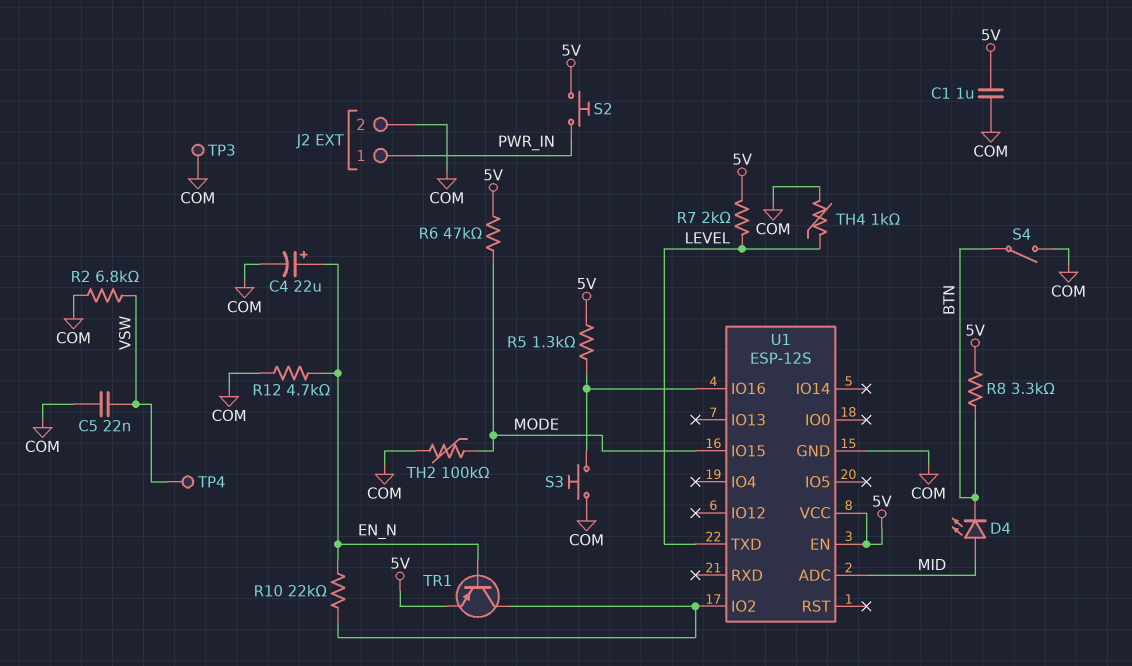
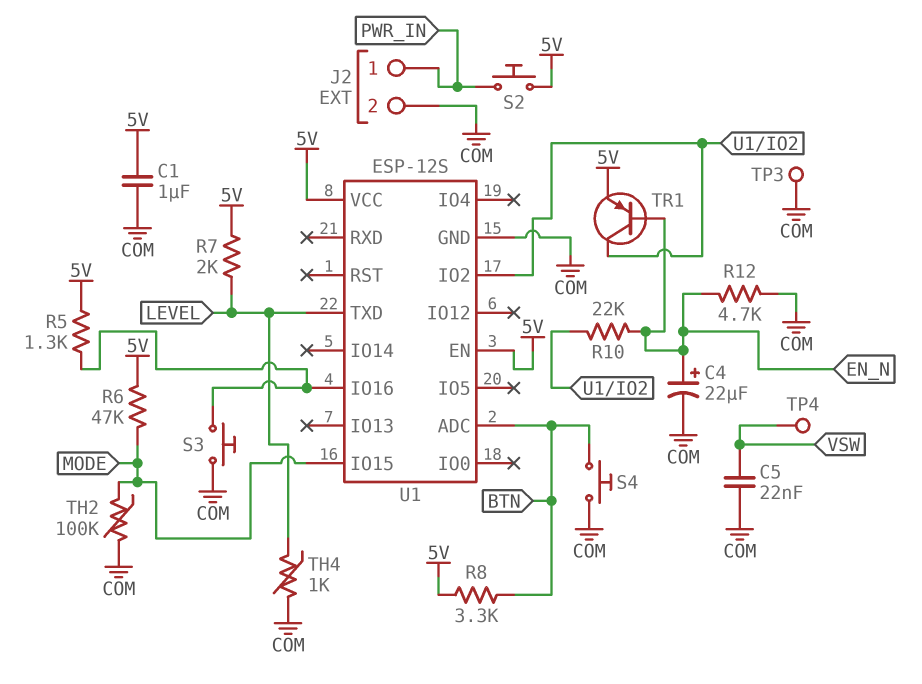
D4: LED (A MID, K BTN) -> none
R2: 6.8k (COM, VSW) -> none
S4: switch (BTN, COM) -> button (BTN, COM)
U1 pin ADC: MID -> BTN

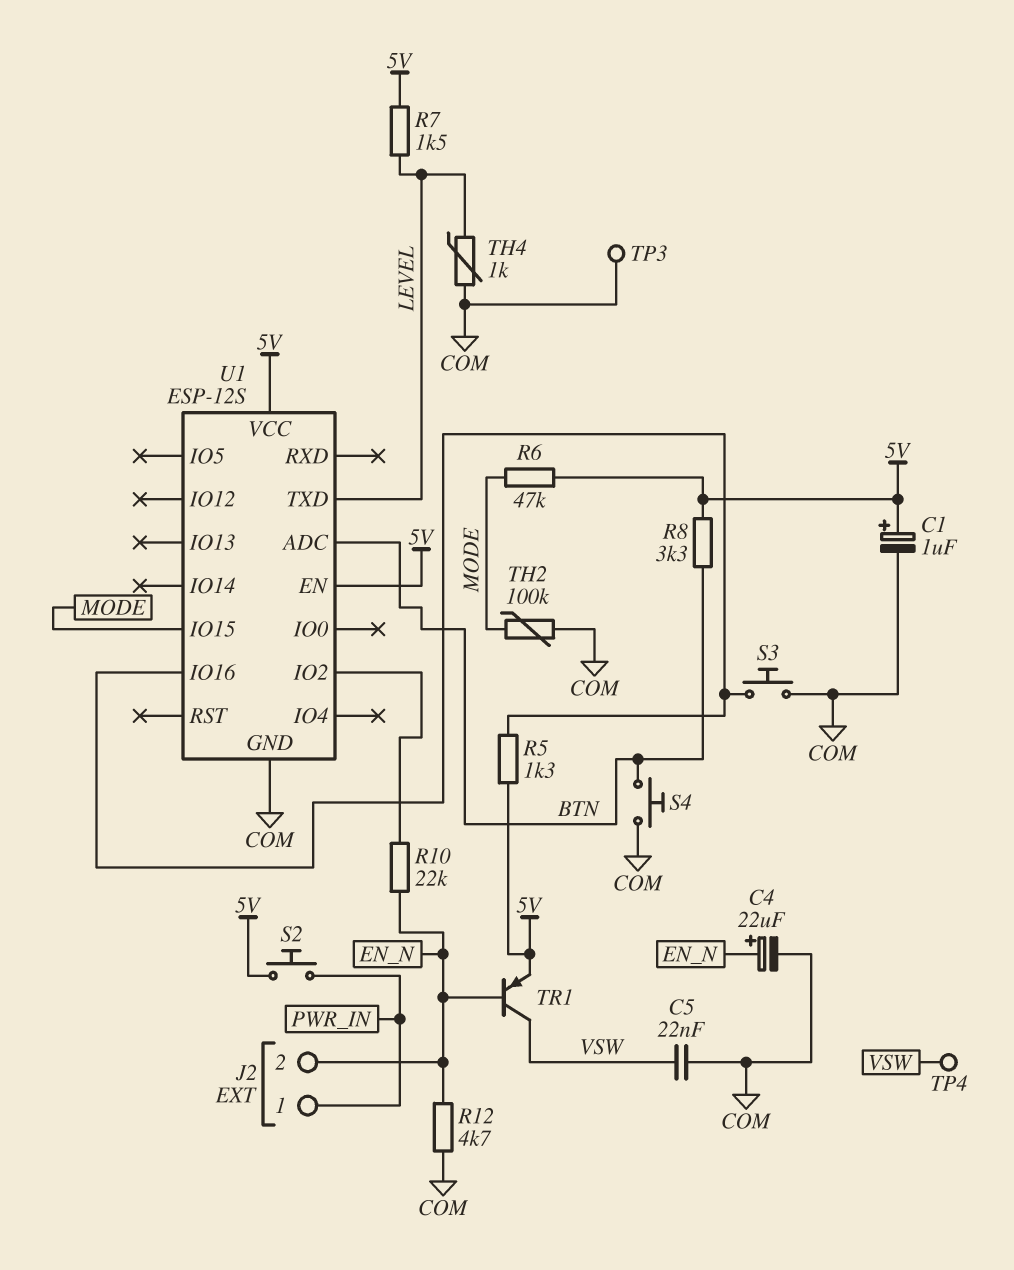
C1: 1uF (5V, COM) -> 1uF (plus 5V, minus COM)
J2 pin 2: COM -> EN_N
R7: 2k (5V, LEVEL) -> 1.5k (5V, LEVEL)
TR1: PNP (B EN_N, C U1/IO2, E 5V) -> PNP (B EN_N, C VSW, E 5V)

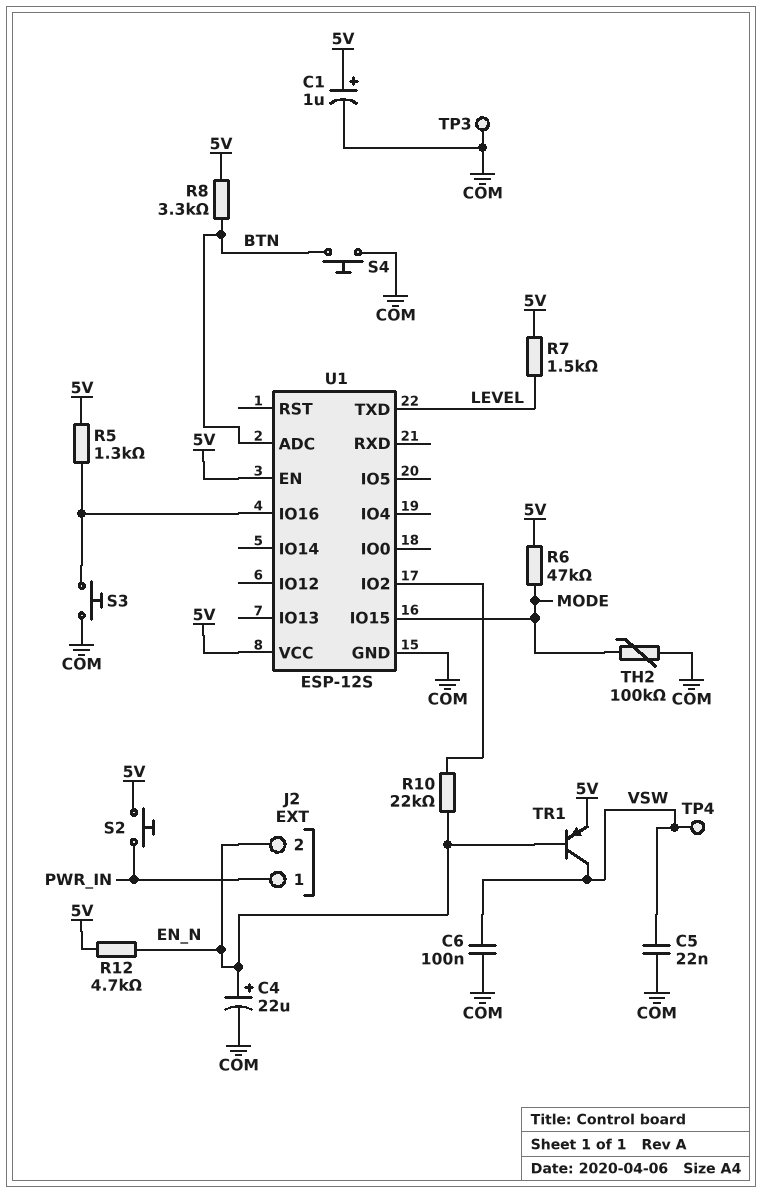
C6: none -> 100nF (COM, VSW)
R12: 4.7k (COM, EN_N) -> 4.7k (5V, EN_N)
TH4: 1k (COM, LEVEL) -> none

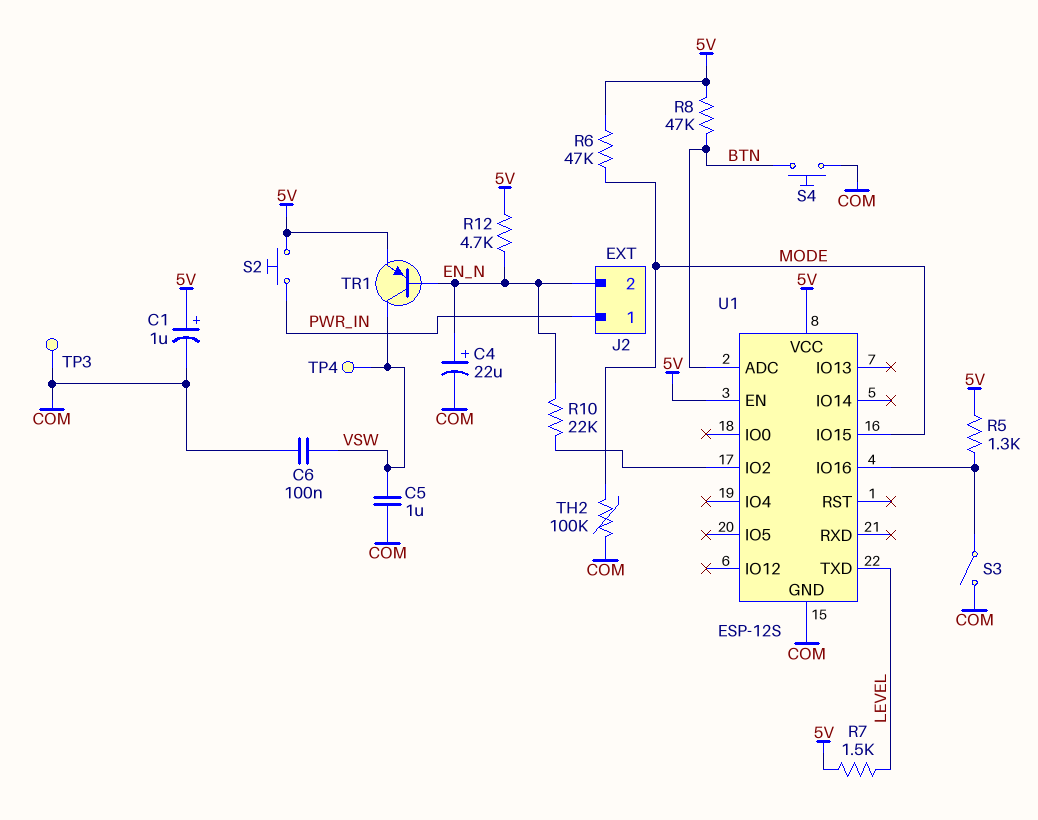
C5: 22nF (COM, VSW) -> 1uF (COM, VSW)
R8: 3.3k (5V, BTN) -> 47k (5V, BTN)
S3: button (COM, U1/IO16) -> switch (COM, U1/IO16)

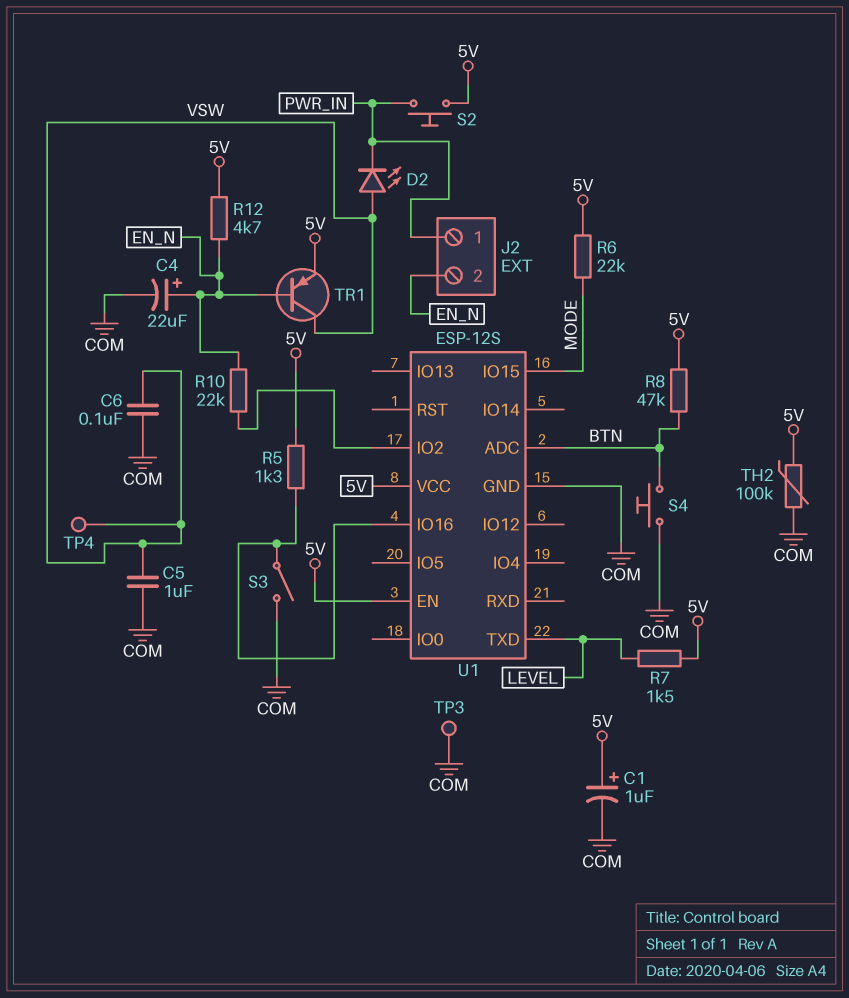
D2: none -> LED (A VSW, K PWR_IN)
R6: 47k (5V, MODE) -> 22k (5V, MODE)
TH2: 100k (COM, MODE) -> 100k (5V, COM)

